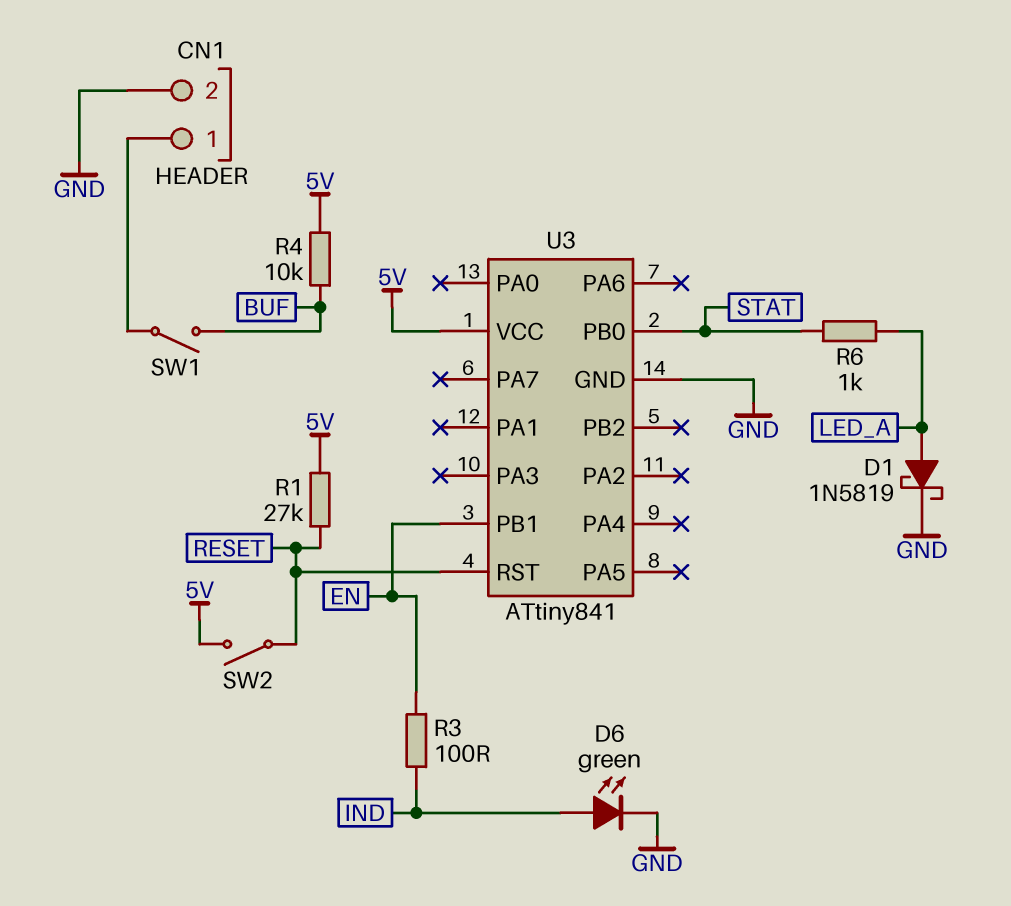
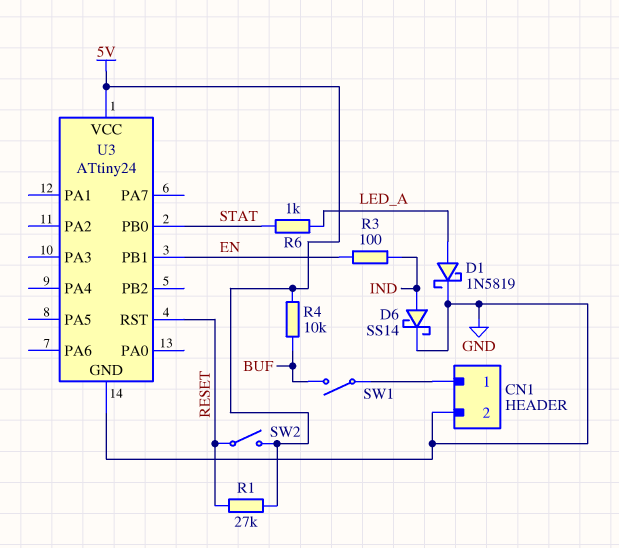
D6: LED green (A IND, K GND) -> schottky SS14 (A IND, K GND)
U3: ATtiny841 -> ATtiny24

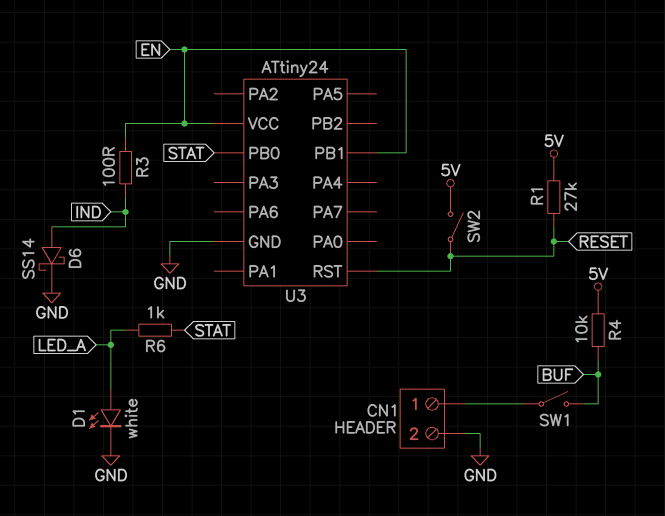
D1: schottky 1N5819 (A LED_A, K GND) -> LED white (A LED_A, K GND)
U3 pin VCC: 5V -> EN

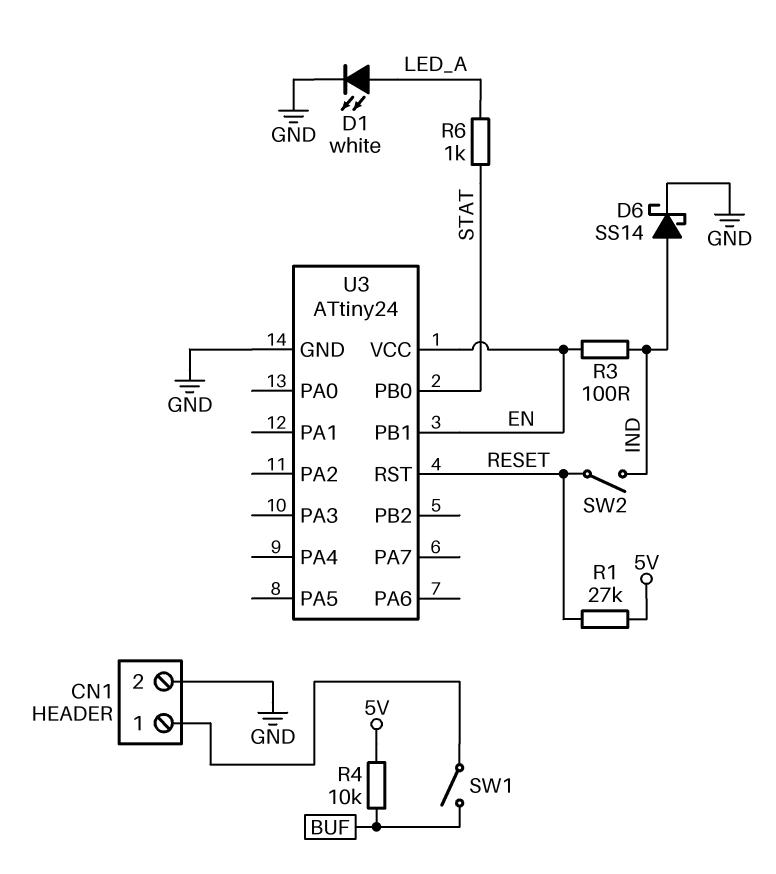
SW2: switch (5V, RESET) -> switch (IND, RESET)

